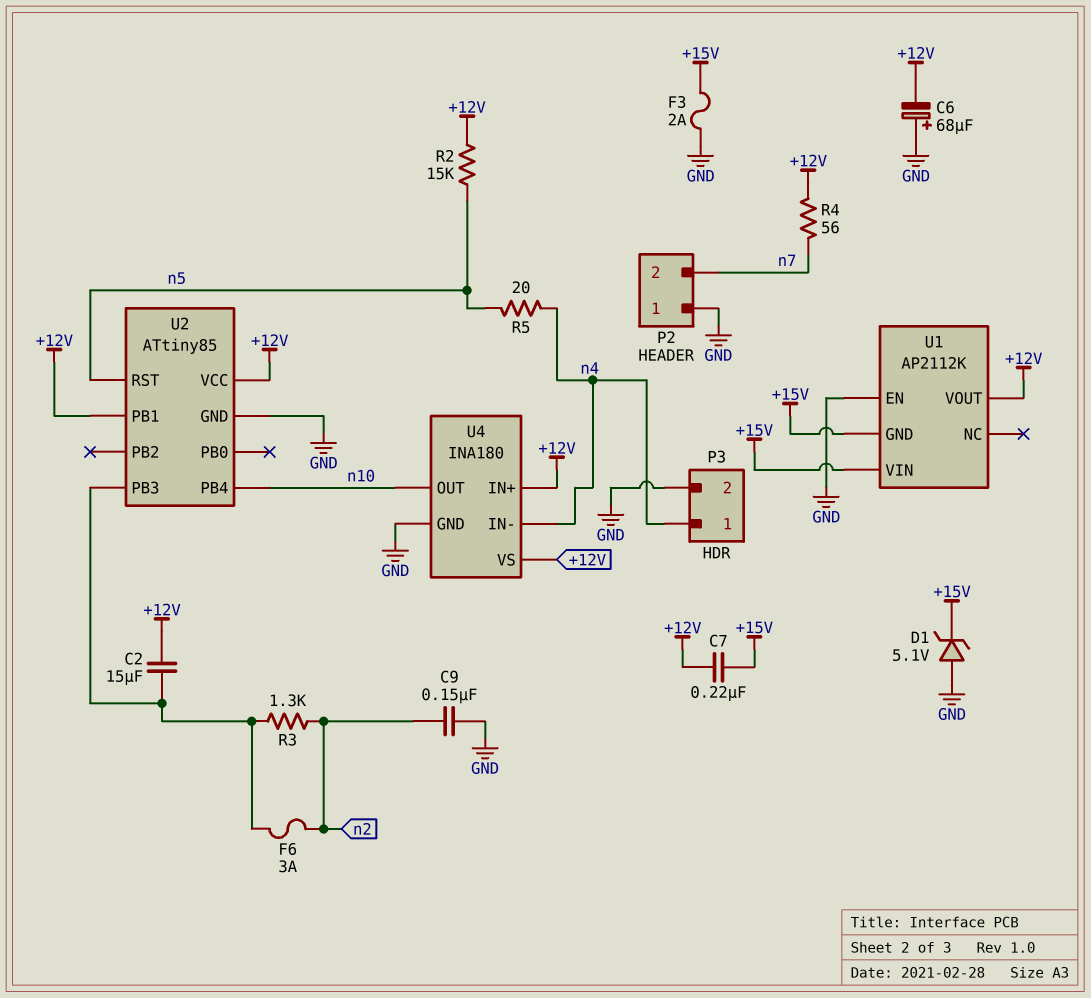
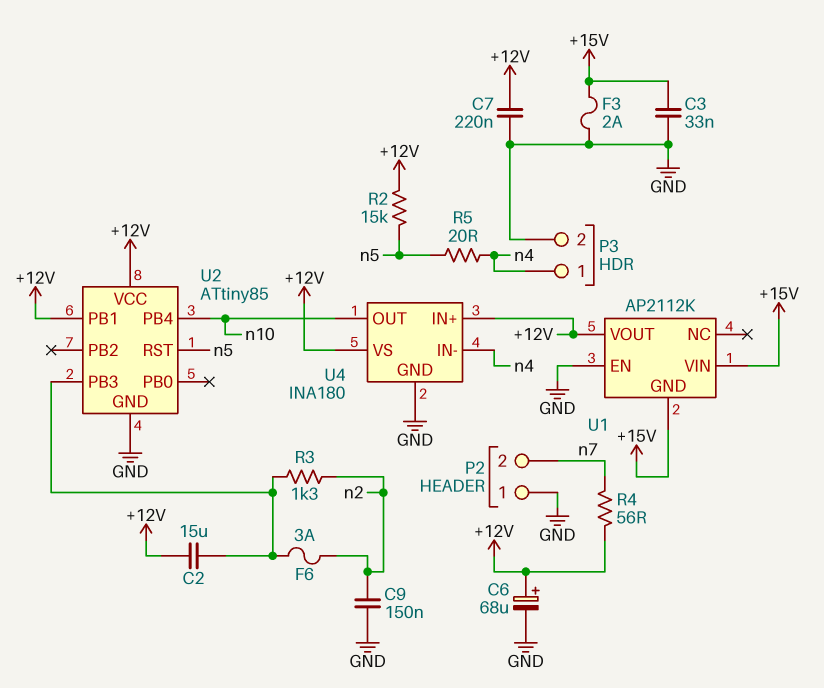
C3: none -> 33nF (+15V, GND)
C6: 68uF (plus GND, minus +12V) -> 68uF (plus +12V, minus GND)
C7: 220nF (+12V, +15V) -> 220nF (+12V, GND)
D1: zener 5.1V (A GND, K +15V) -> none

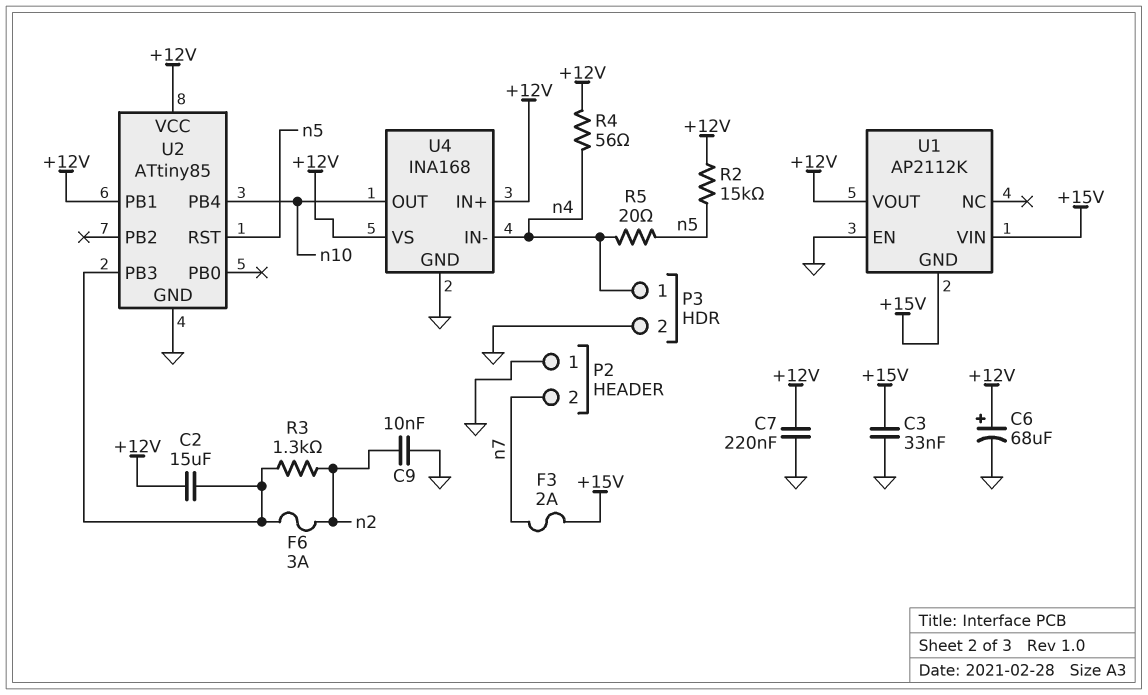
C9: 150nF (GND, n2) -> 10nF (GND, n2)
F3: 2A (+15V, GND) -> 2A (+15V, n7)
R4: 56 (+12V, n7) -> 56 (+12V, n4)
U4: INA180 -> INA168

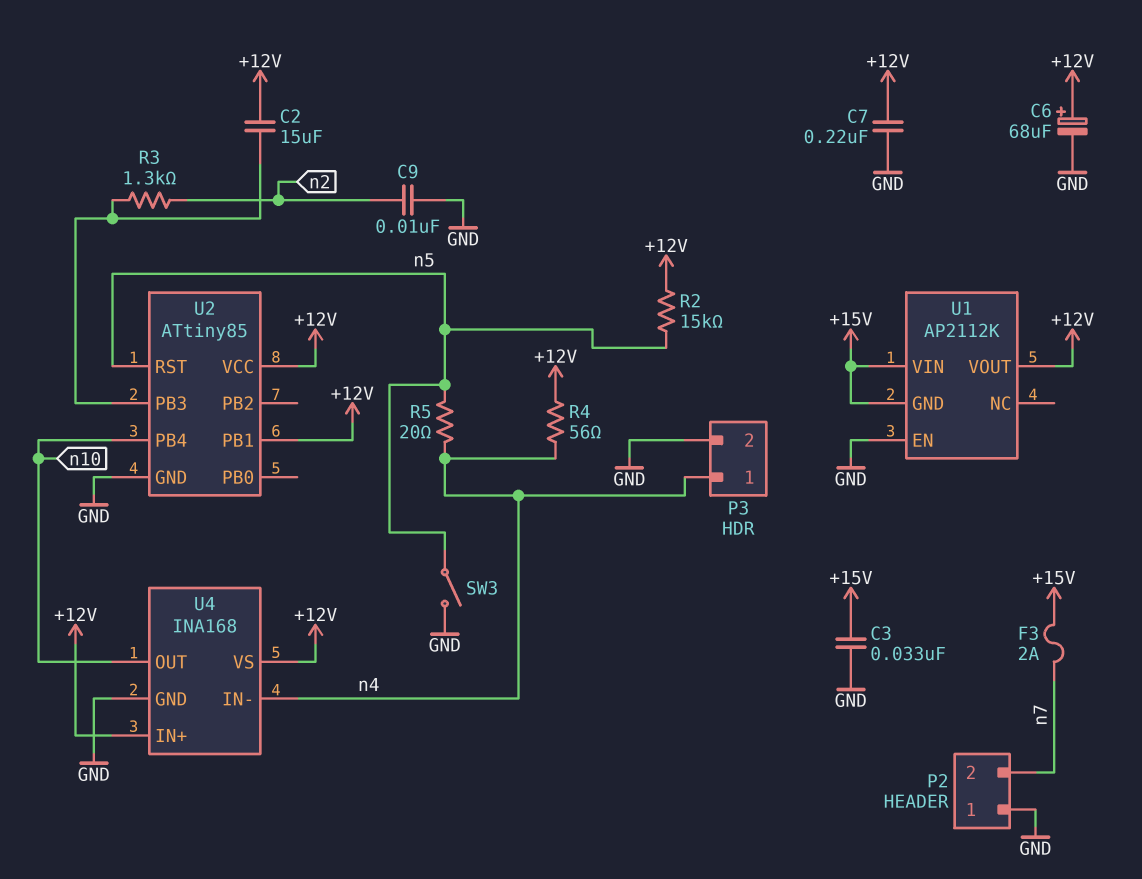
F6: 3A (U2/PB3, n2) -> none
SW3: none -> switch (GND, n5)

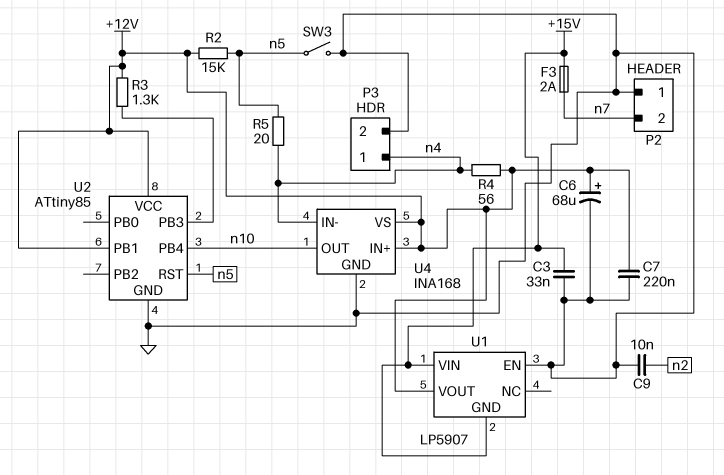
C2: 15uF (+12V, U2/PB3) -> none
R3: 1.3k (U2/PB3, n2) -> 1.3k (+12V, U2/PB3)
U1: AP2112K -> LP5907

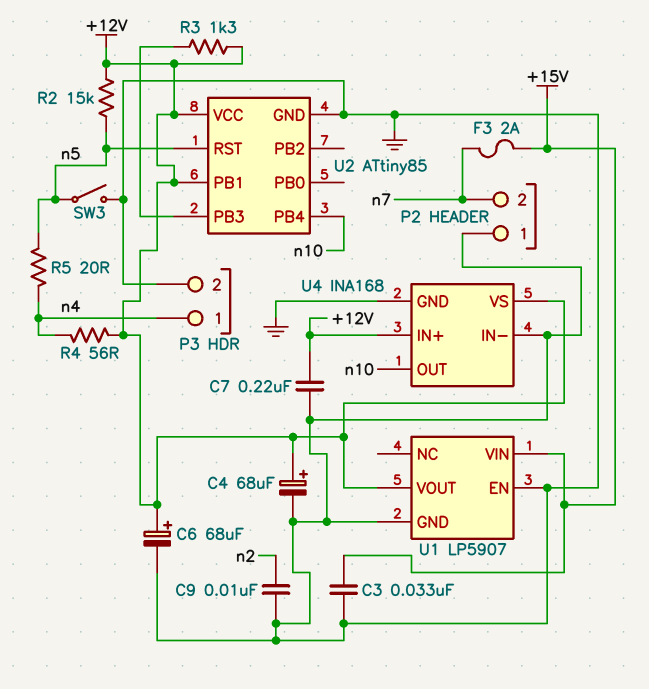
C4: none -> 68uF (plus +12V, minus GND)
U1 pin GND: +15V -> GND
U4 pin IN-: n4 -> GND

